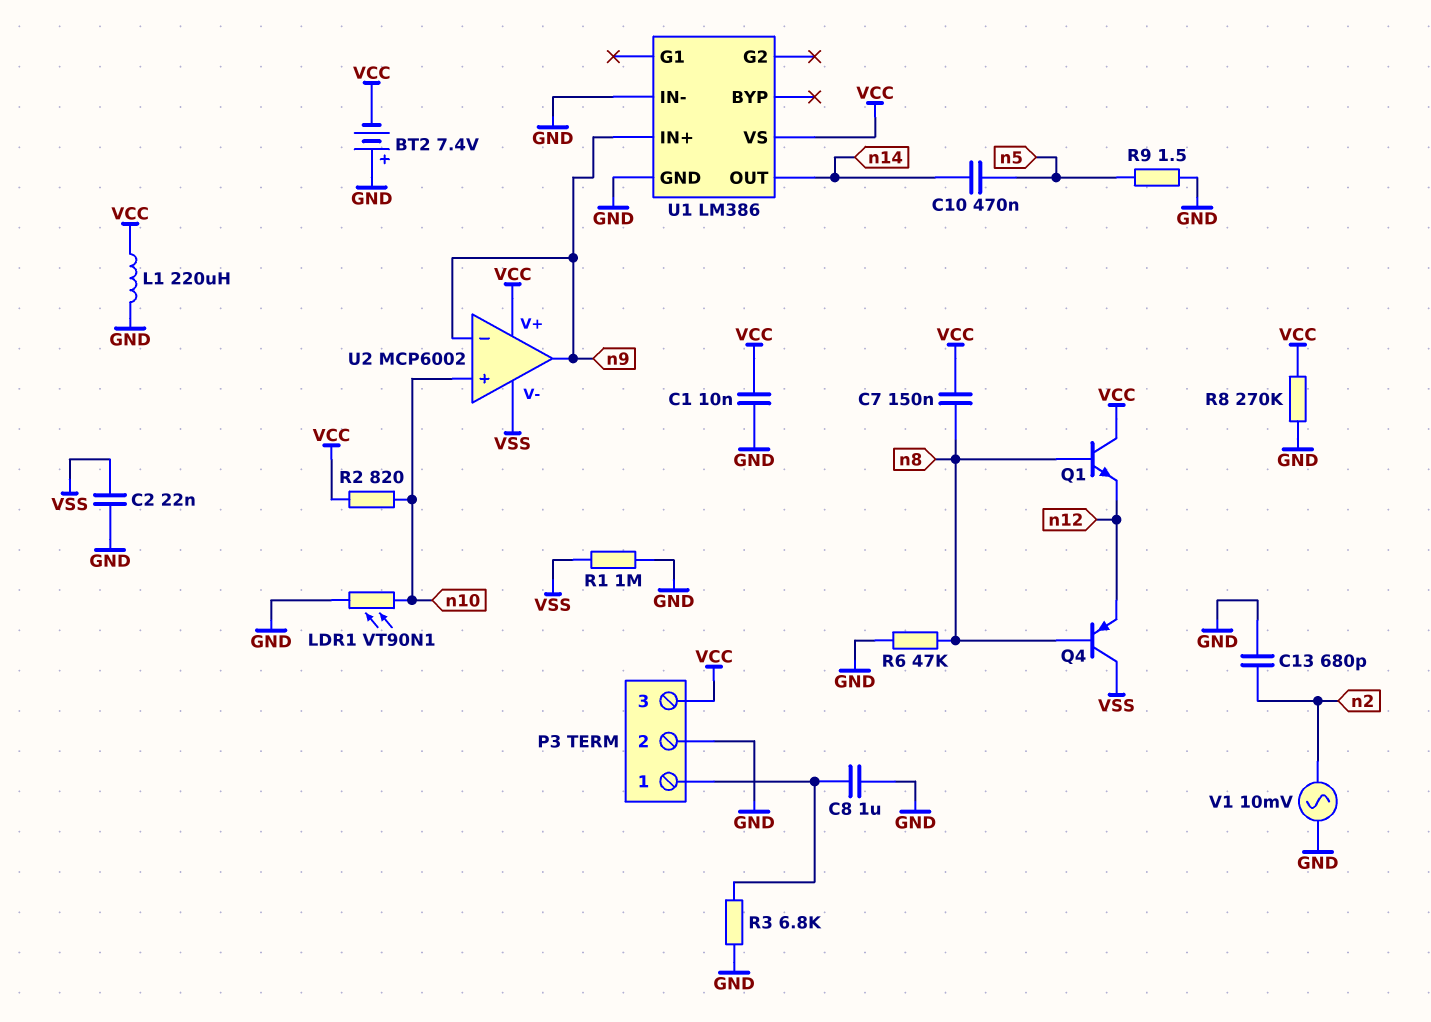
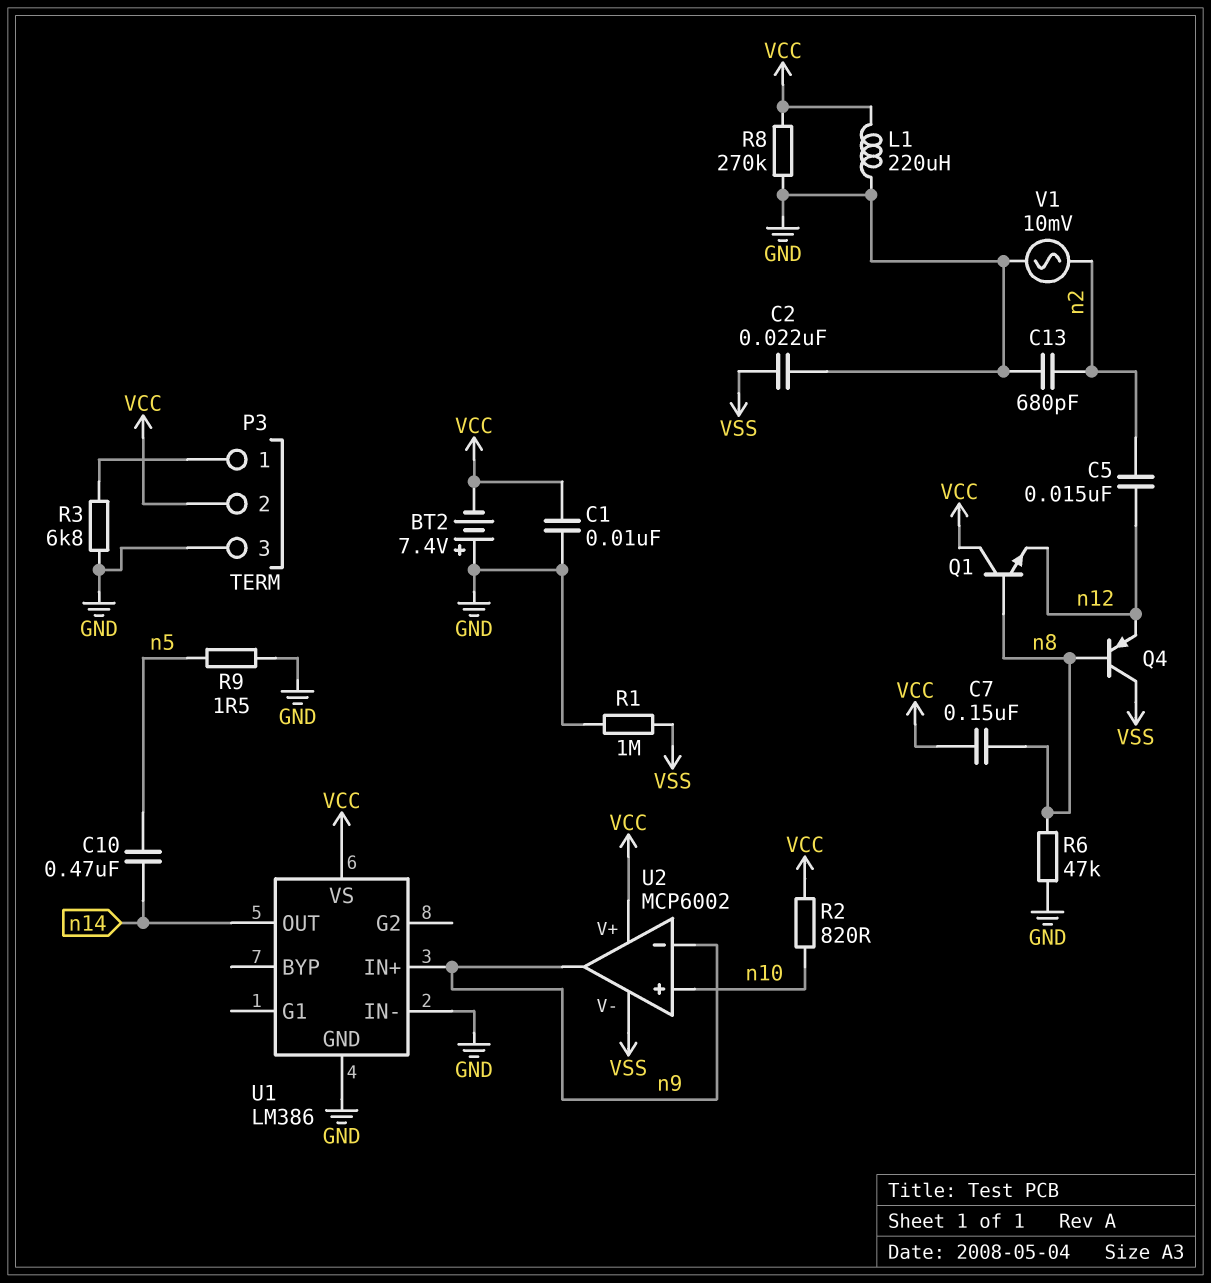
C5: none -> 15nF (n2, n12)
C8: 1uF (GND, P3/1) -> none
LDR1: VT90N1 (GND, n10) -> none
P3 pin 2: GND -> VCC
P3 pin 3: VCC -> GND

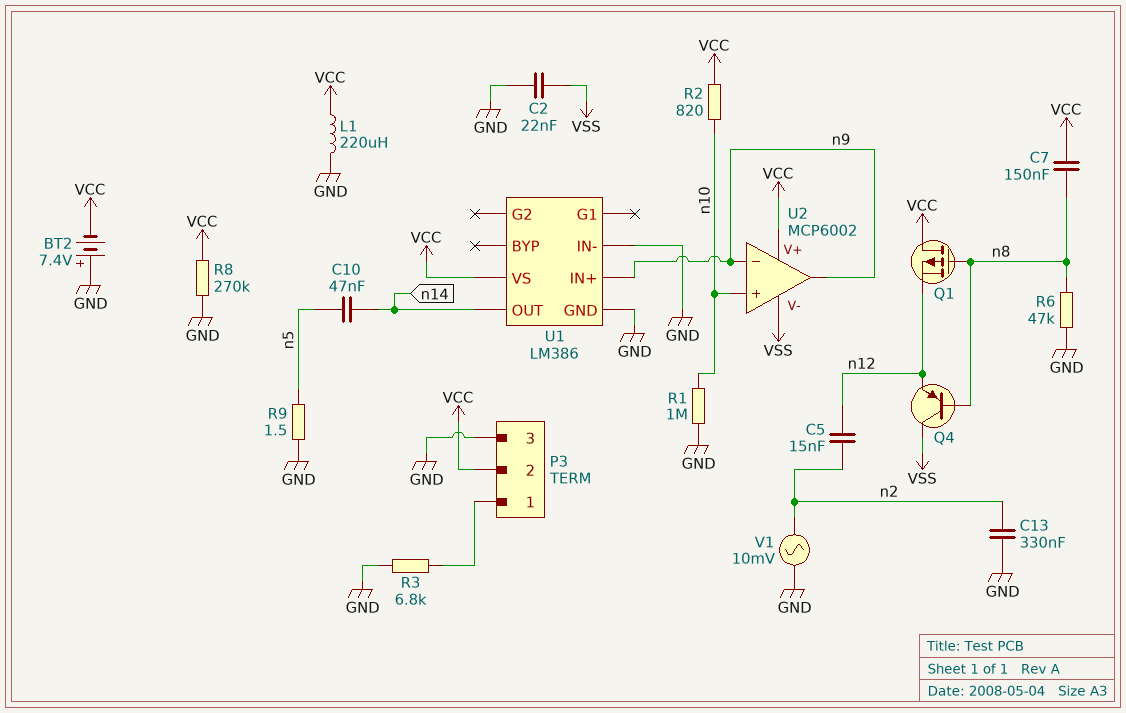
C1: 10nF (GND, VCC) -> none
C10: 470nF (n5, n14) -> 47nF (n5, n14)
C13: 680pF (GND, n2) -> 330nF (GND, n2)
Q1: NPN (B n8, C VCC, E n12) -> PMOS (G n8, D VCC, S n12)
R1: 1M (GND, VSS) -> 1M (GND, n10)

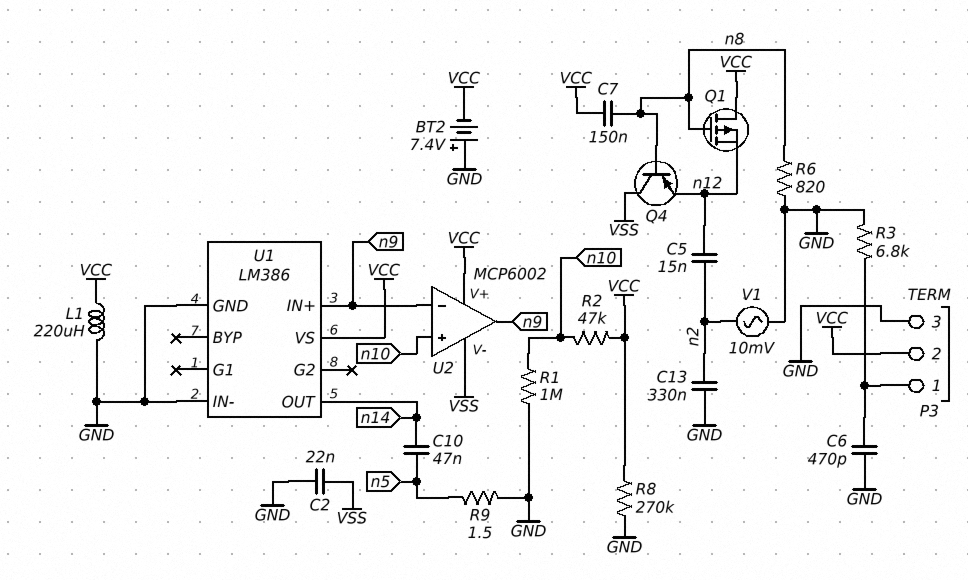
C6: none -> 470pF (GND, P3/1)
R2: 820 (VCC, n10) -> 47k (VCC, n10)
R6: 47k (GND, n8) -> 820 (GND, n8)

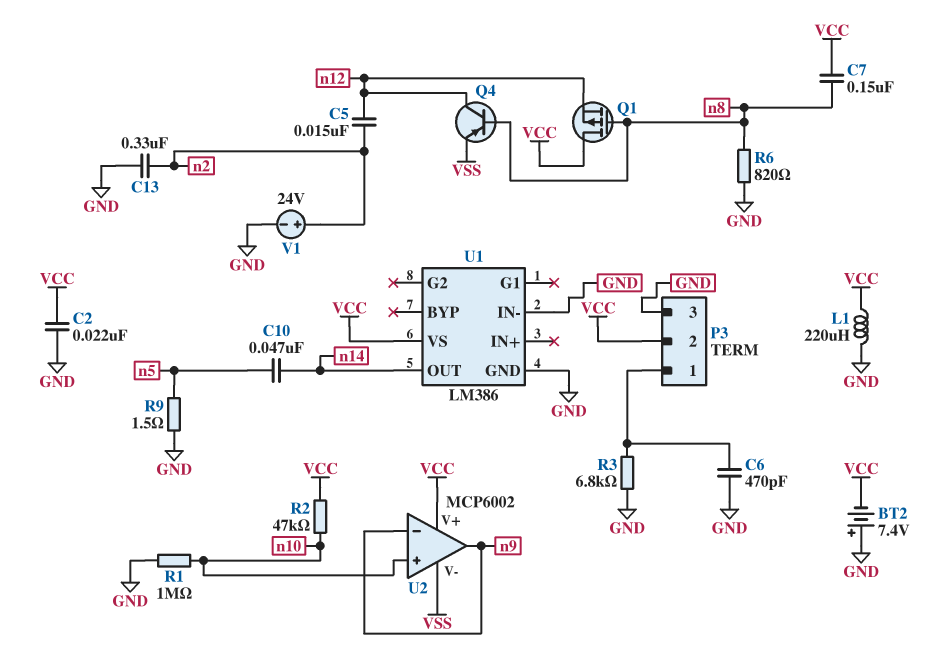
C2: 22nF (GND, VSS) -> 22nF (GND, VCC)
Q4: PNP (B n8, C VSS, E n12) -> PNP (B n8, C n12, E VSS)
R8: 270k (GND, VCC) -> none
U1 pin IN+: n9 -> none
V1: AC 10mV (GND, n2) -> 24V (plus n2, minus GND)

